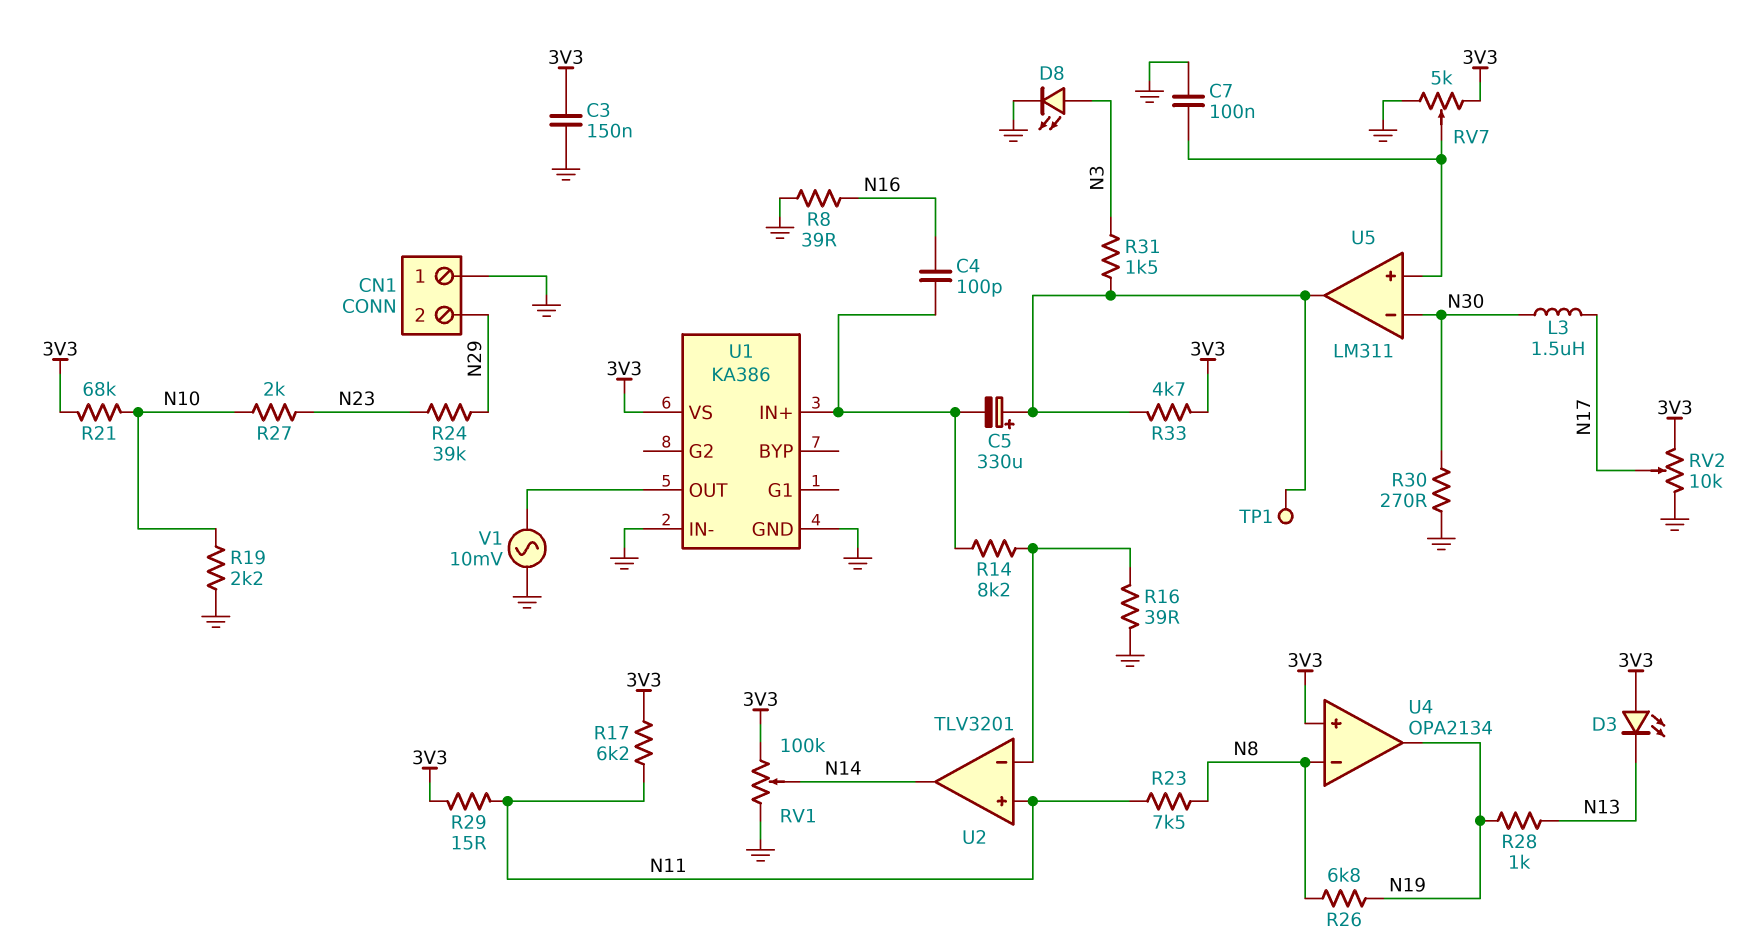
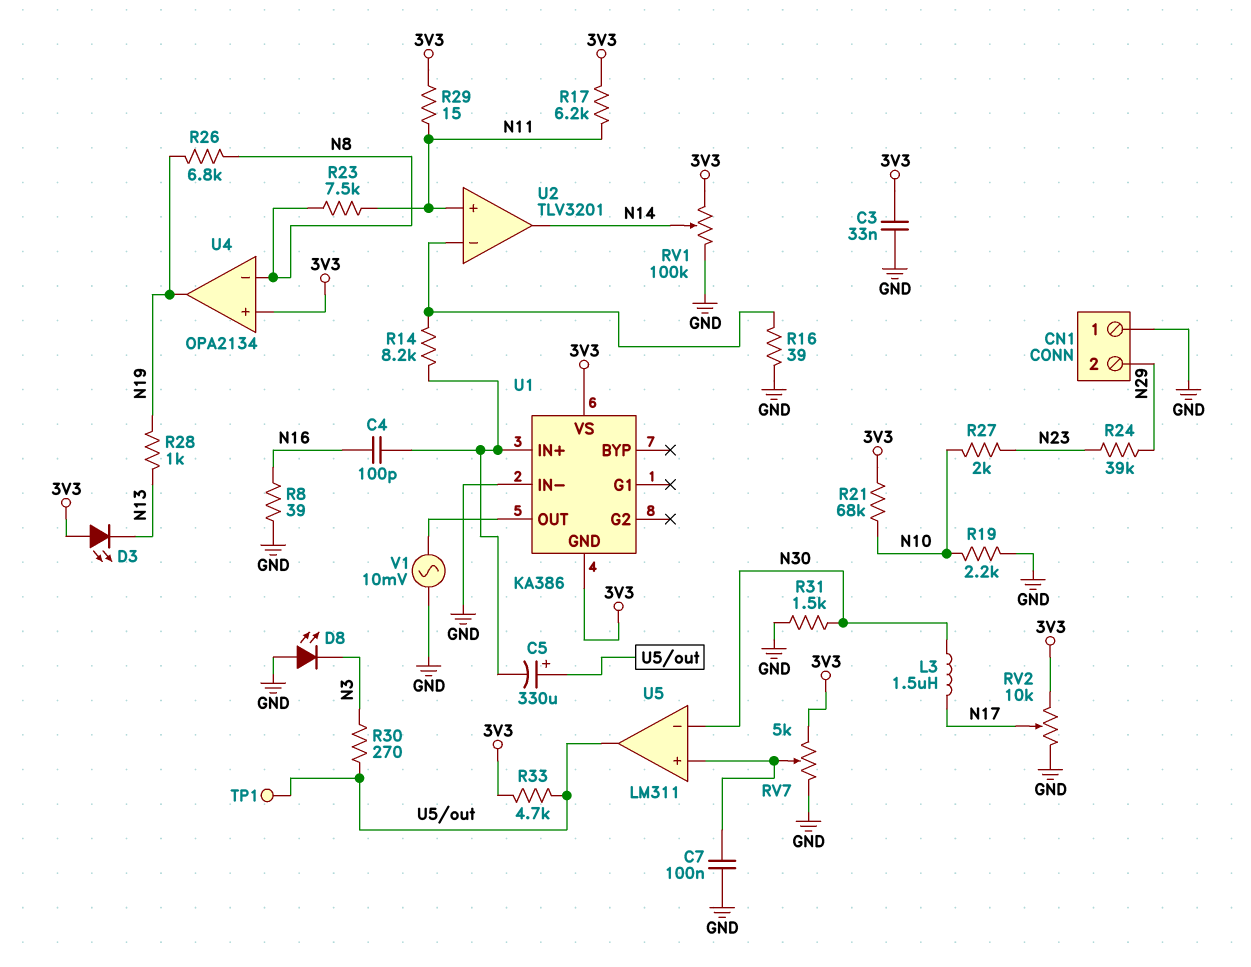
C3: 150nF (3V3, GND) -> 33nF (3V3, GND)
D8: LED (A N3, K GND) -> LED (A GND, K N3)
R30: 270 (GND, N30) -> 270 (N3, U5/out)
R31: 1.5k (N3, U5/out) -> 1.5k (GND, N30)
U1 pin GND: GND -> 3V3

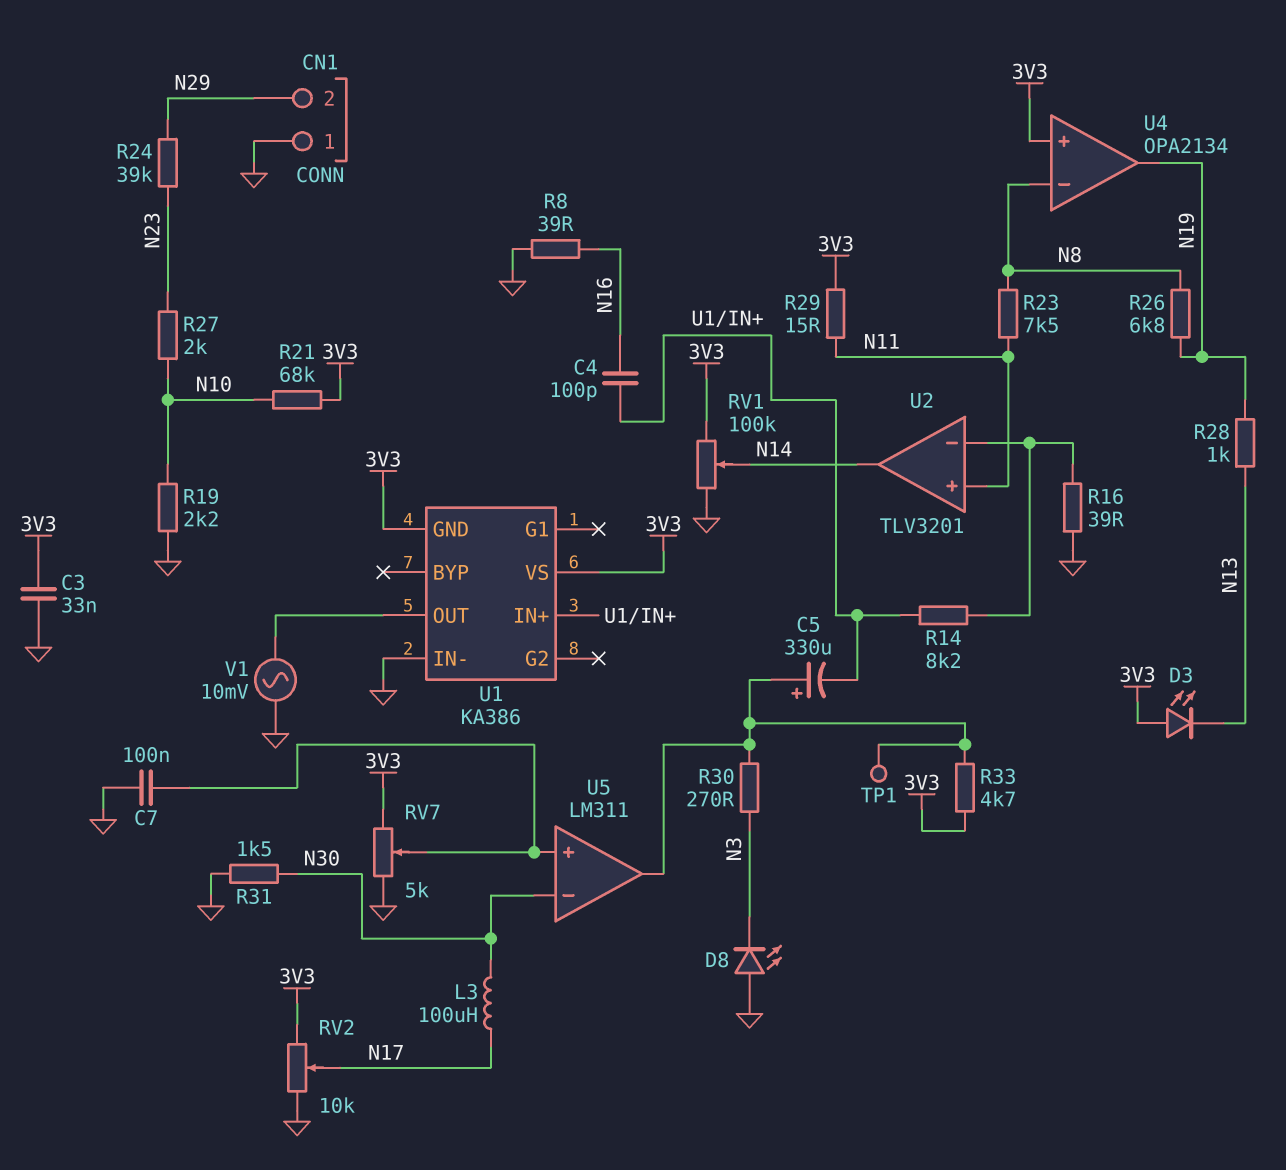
L3: 1.5uH (N17, N30) -> 100uH (N17, N30)
R17: 6.2k (3V3, N11) -> none

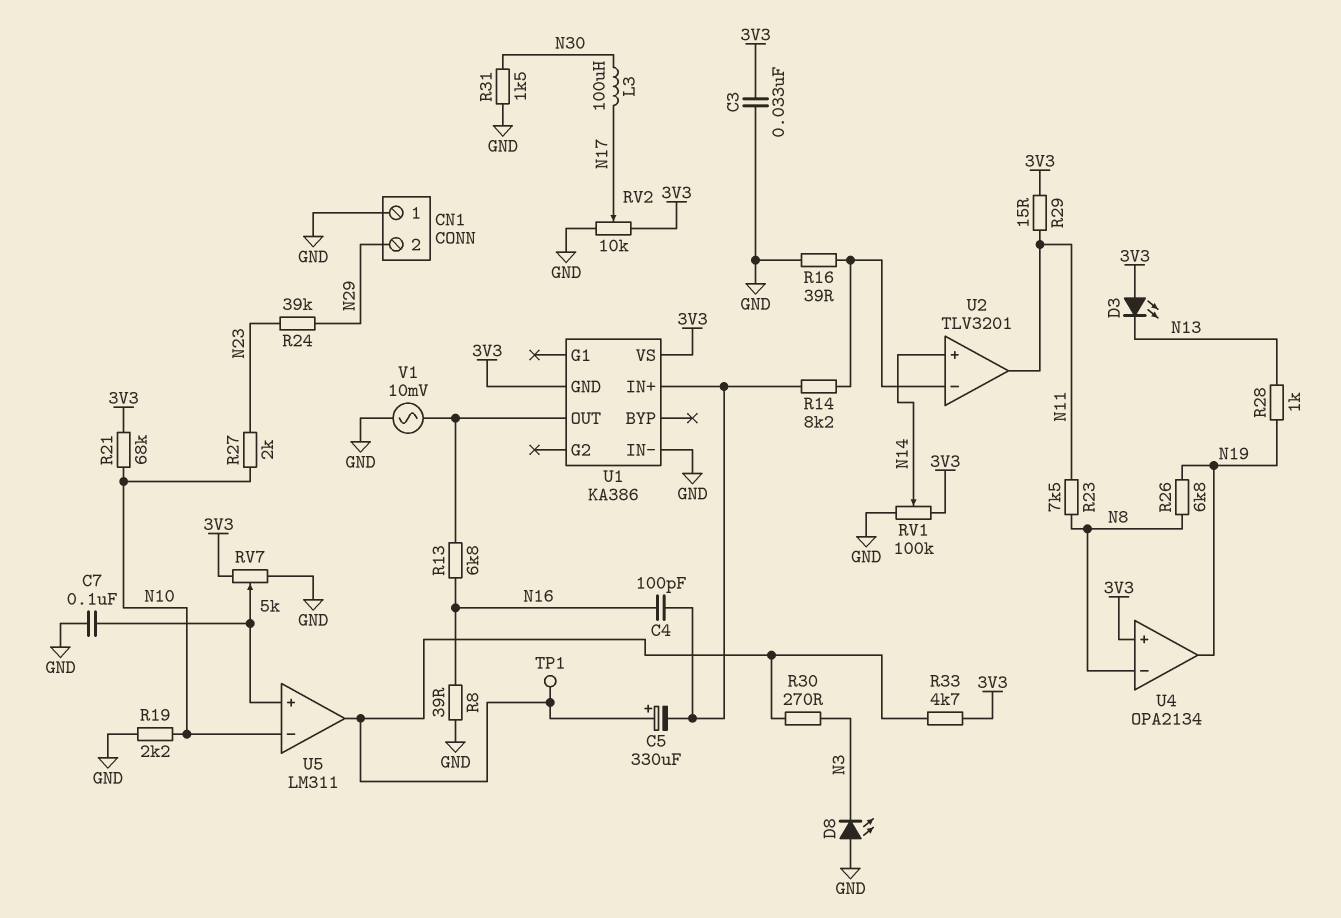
R13: none -> 6.8k (N16, U1/OUT)
U2 pin in+: N11 -> N14
U2 pin out: N14 -> N11
U5 pin in-: N30 -> N10

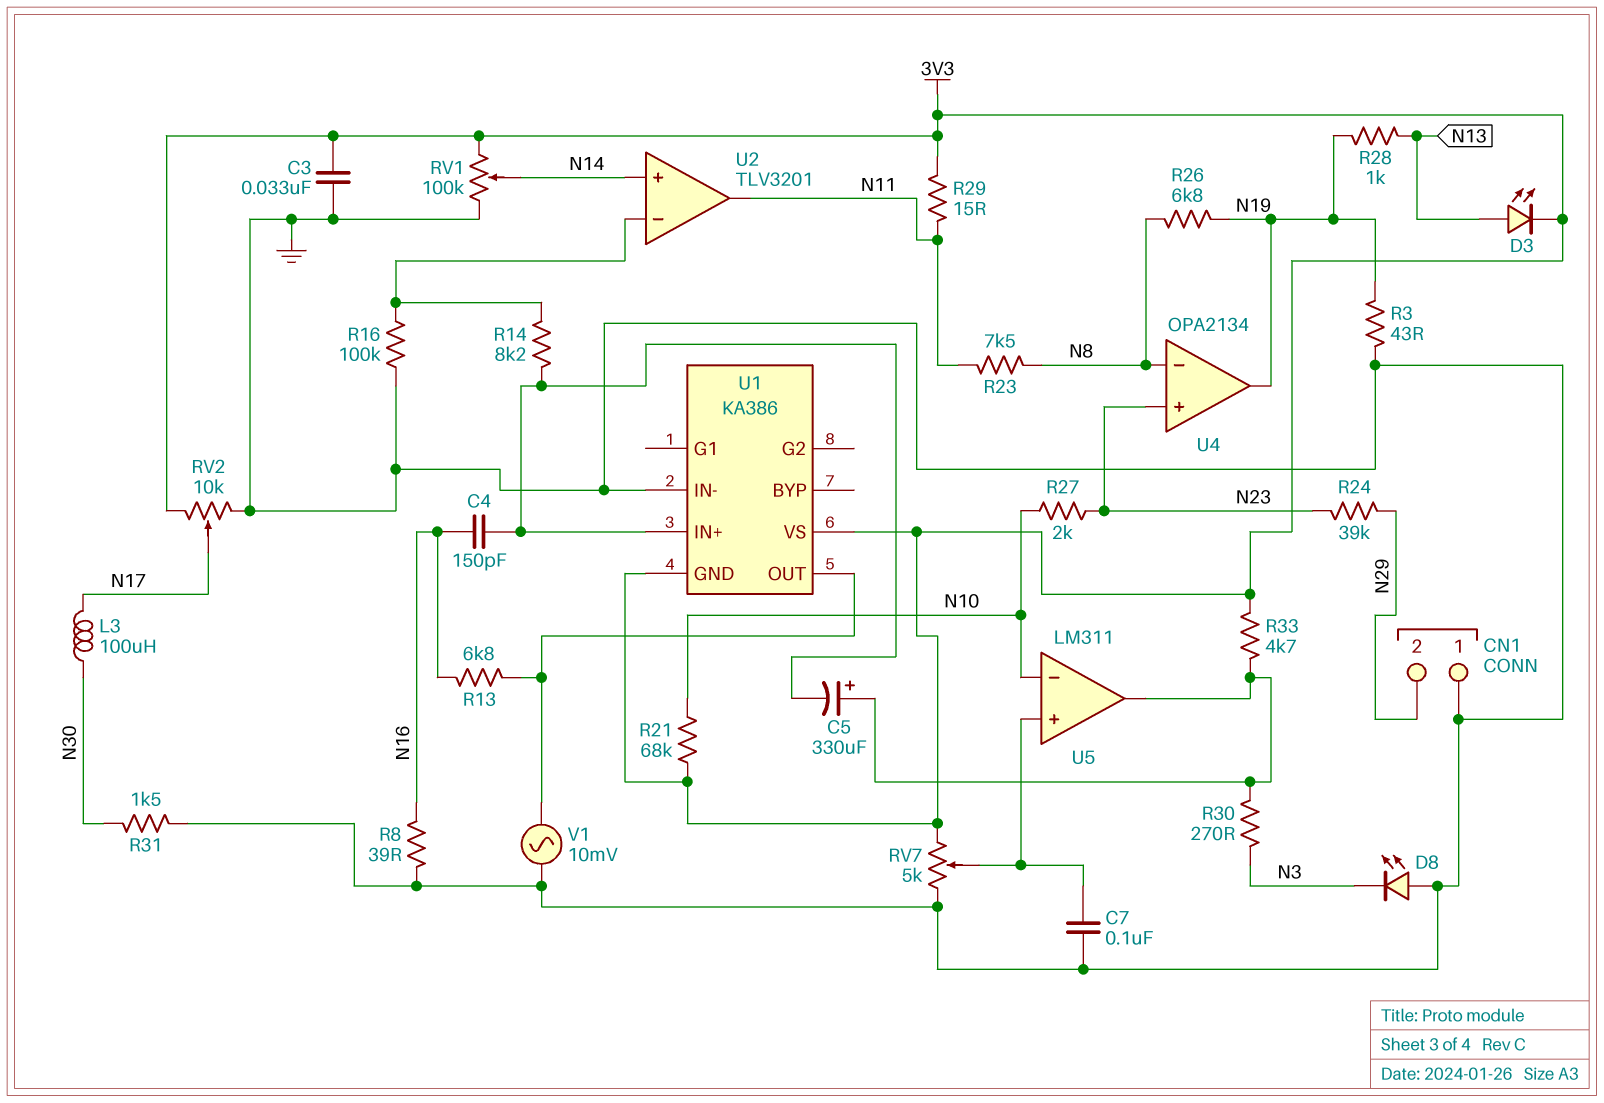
C4: 100pF (N16, U1/IN+) -> 150pF (N16, U1/IN+)
D3: LED (A 3V3, K N13) -> LED (A N13, K 3V3)
R3: none -> 43 (GND, N19)
R16: 39 (GND, U2/in-) -> 100k (GND, U2/in-)
R19: 2.2k (GND, N10) -> none
TP1: test point (U5/out) -> none
U4 pin in+: 3V3 -> N23

